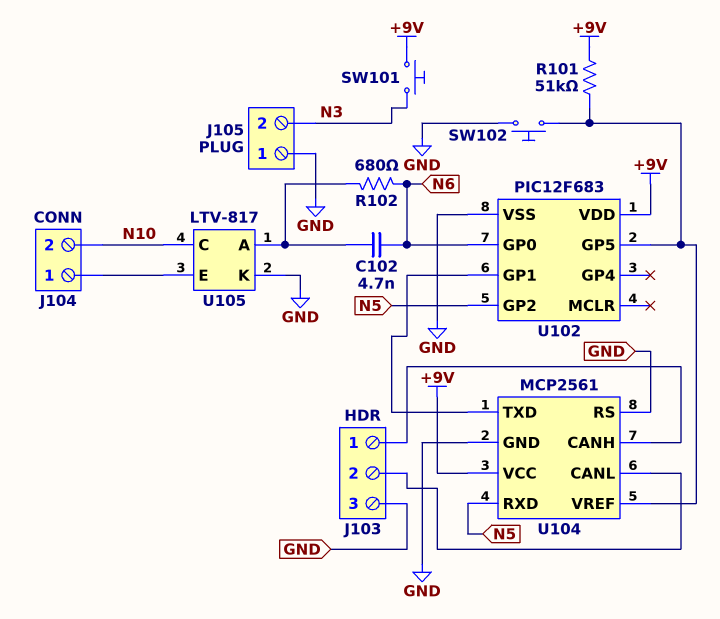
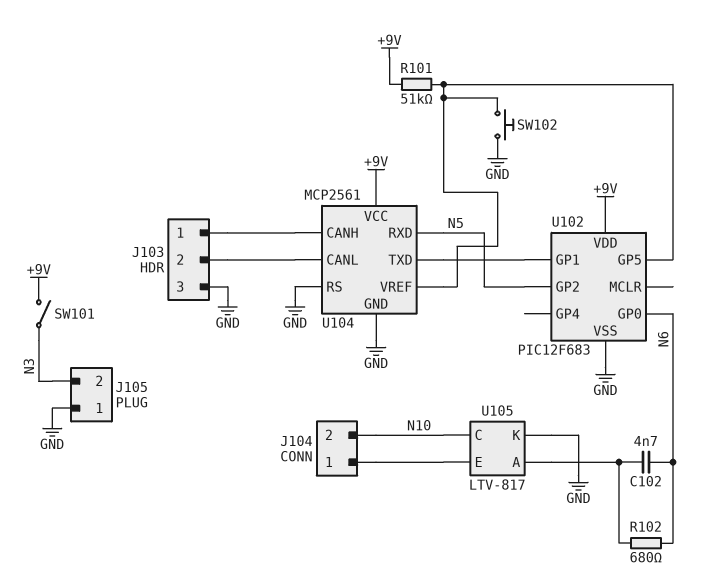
SW101: button (+9V, N3) -> switch (+9V, N3)

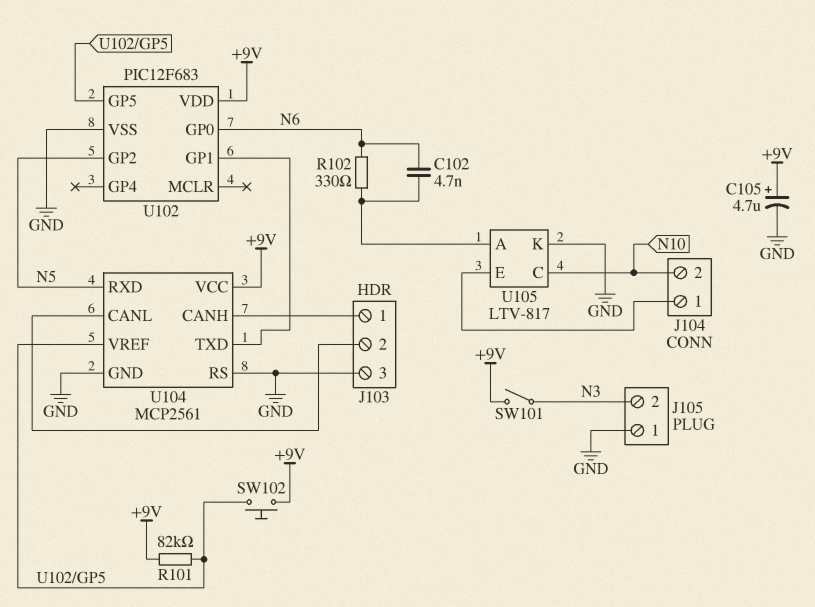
C105: none -> 4.7uF (plus +9V, minus GND)
R101: 51k (+9V, U102/GP5) -> 82k (+9V, U102/GP5)
R102: 680 (N6, U105/A) -> 330 (N6, U105/A)
SW102: button (GND, U102/GP5) -> button (+9V, U102/GP5)

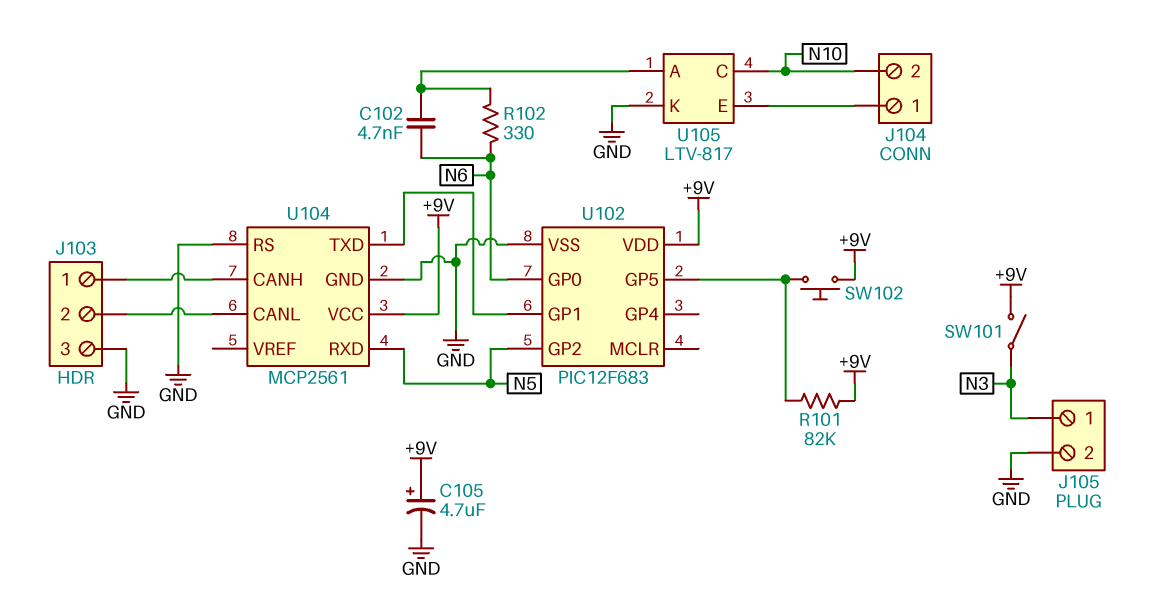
J105 pin 1: GND -> N3
J105 pin 2: N3 -> GND
U104 pin VREF: U102/GP5 -> none

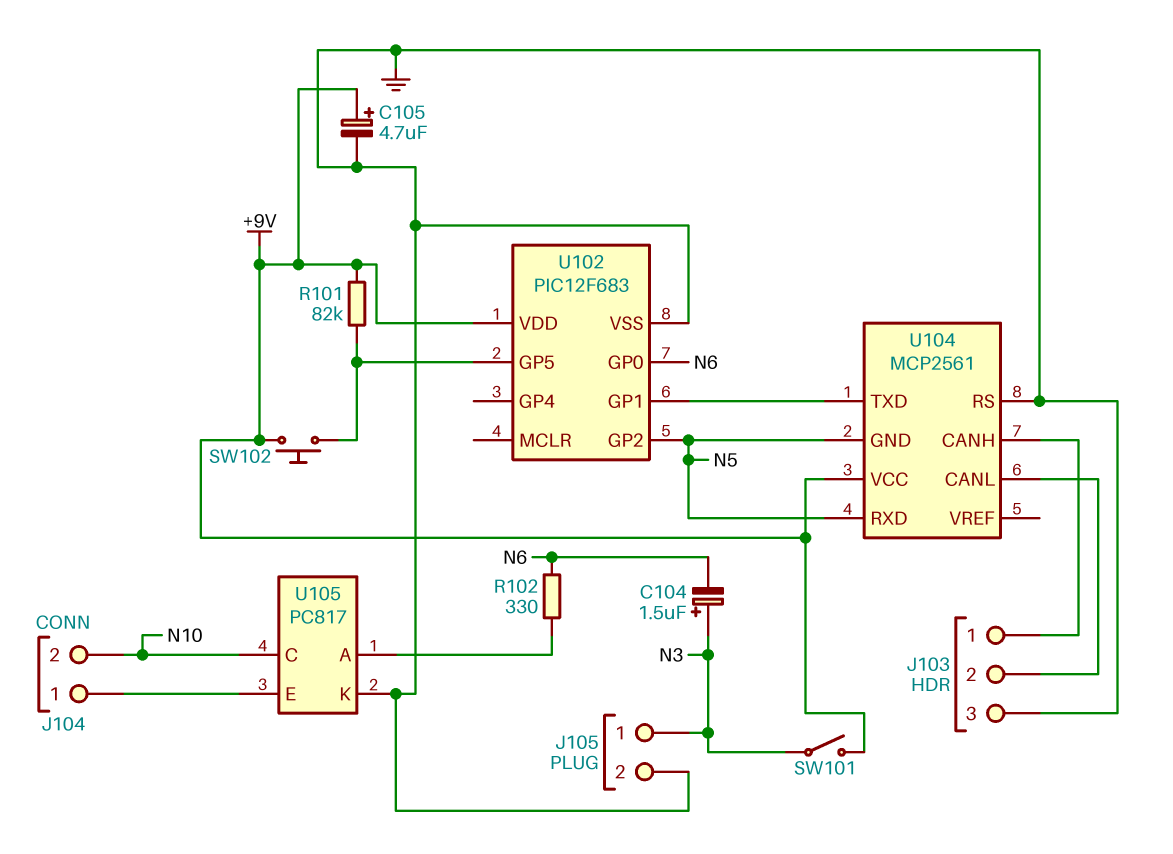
C102: 4.7nF (N6, U105/A) -> none
C104: none -> 1.5uF (plus N3, minus N6)
U104 pin GND: GND -> N5
U105: LTV-817 -> PC817

